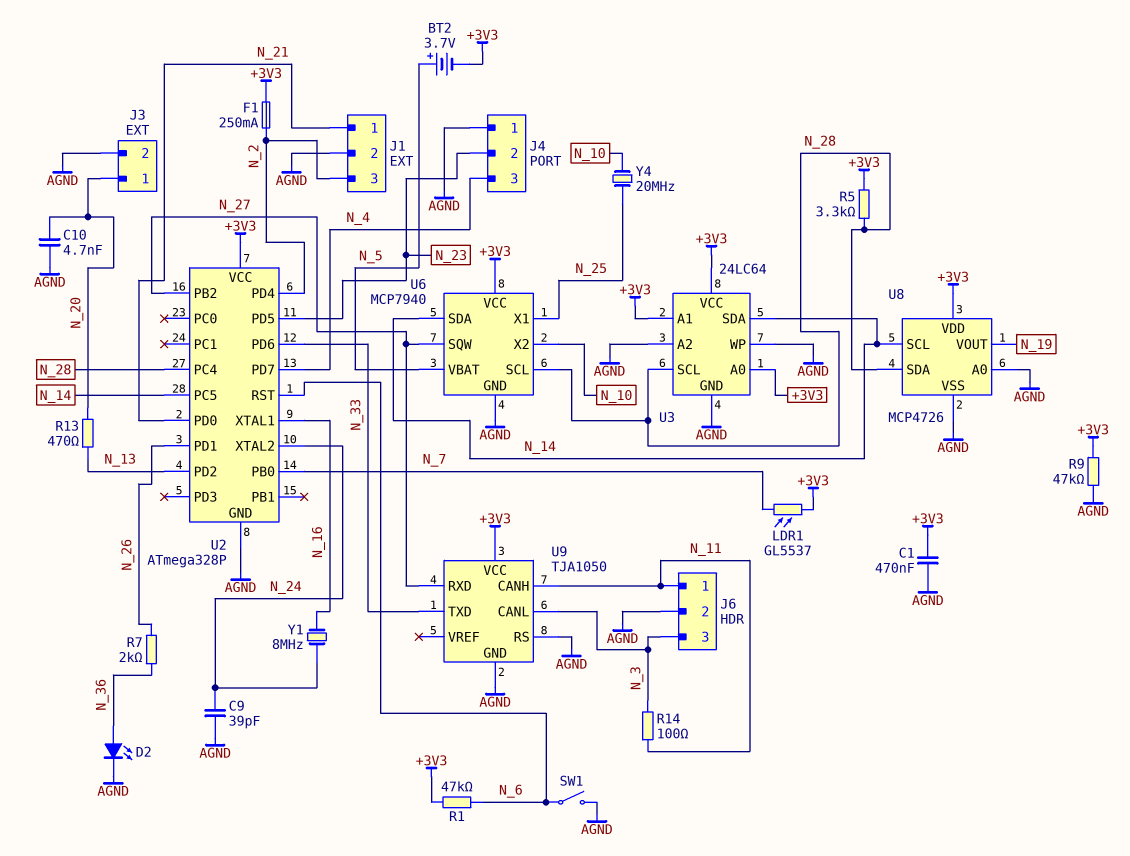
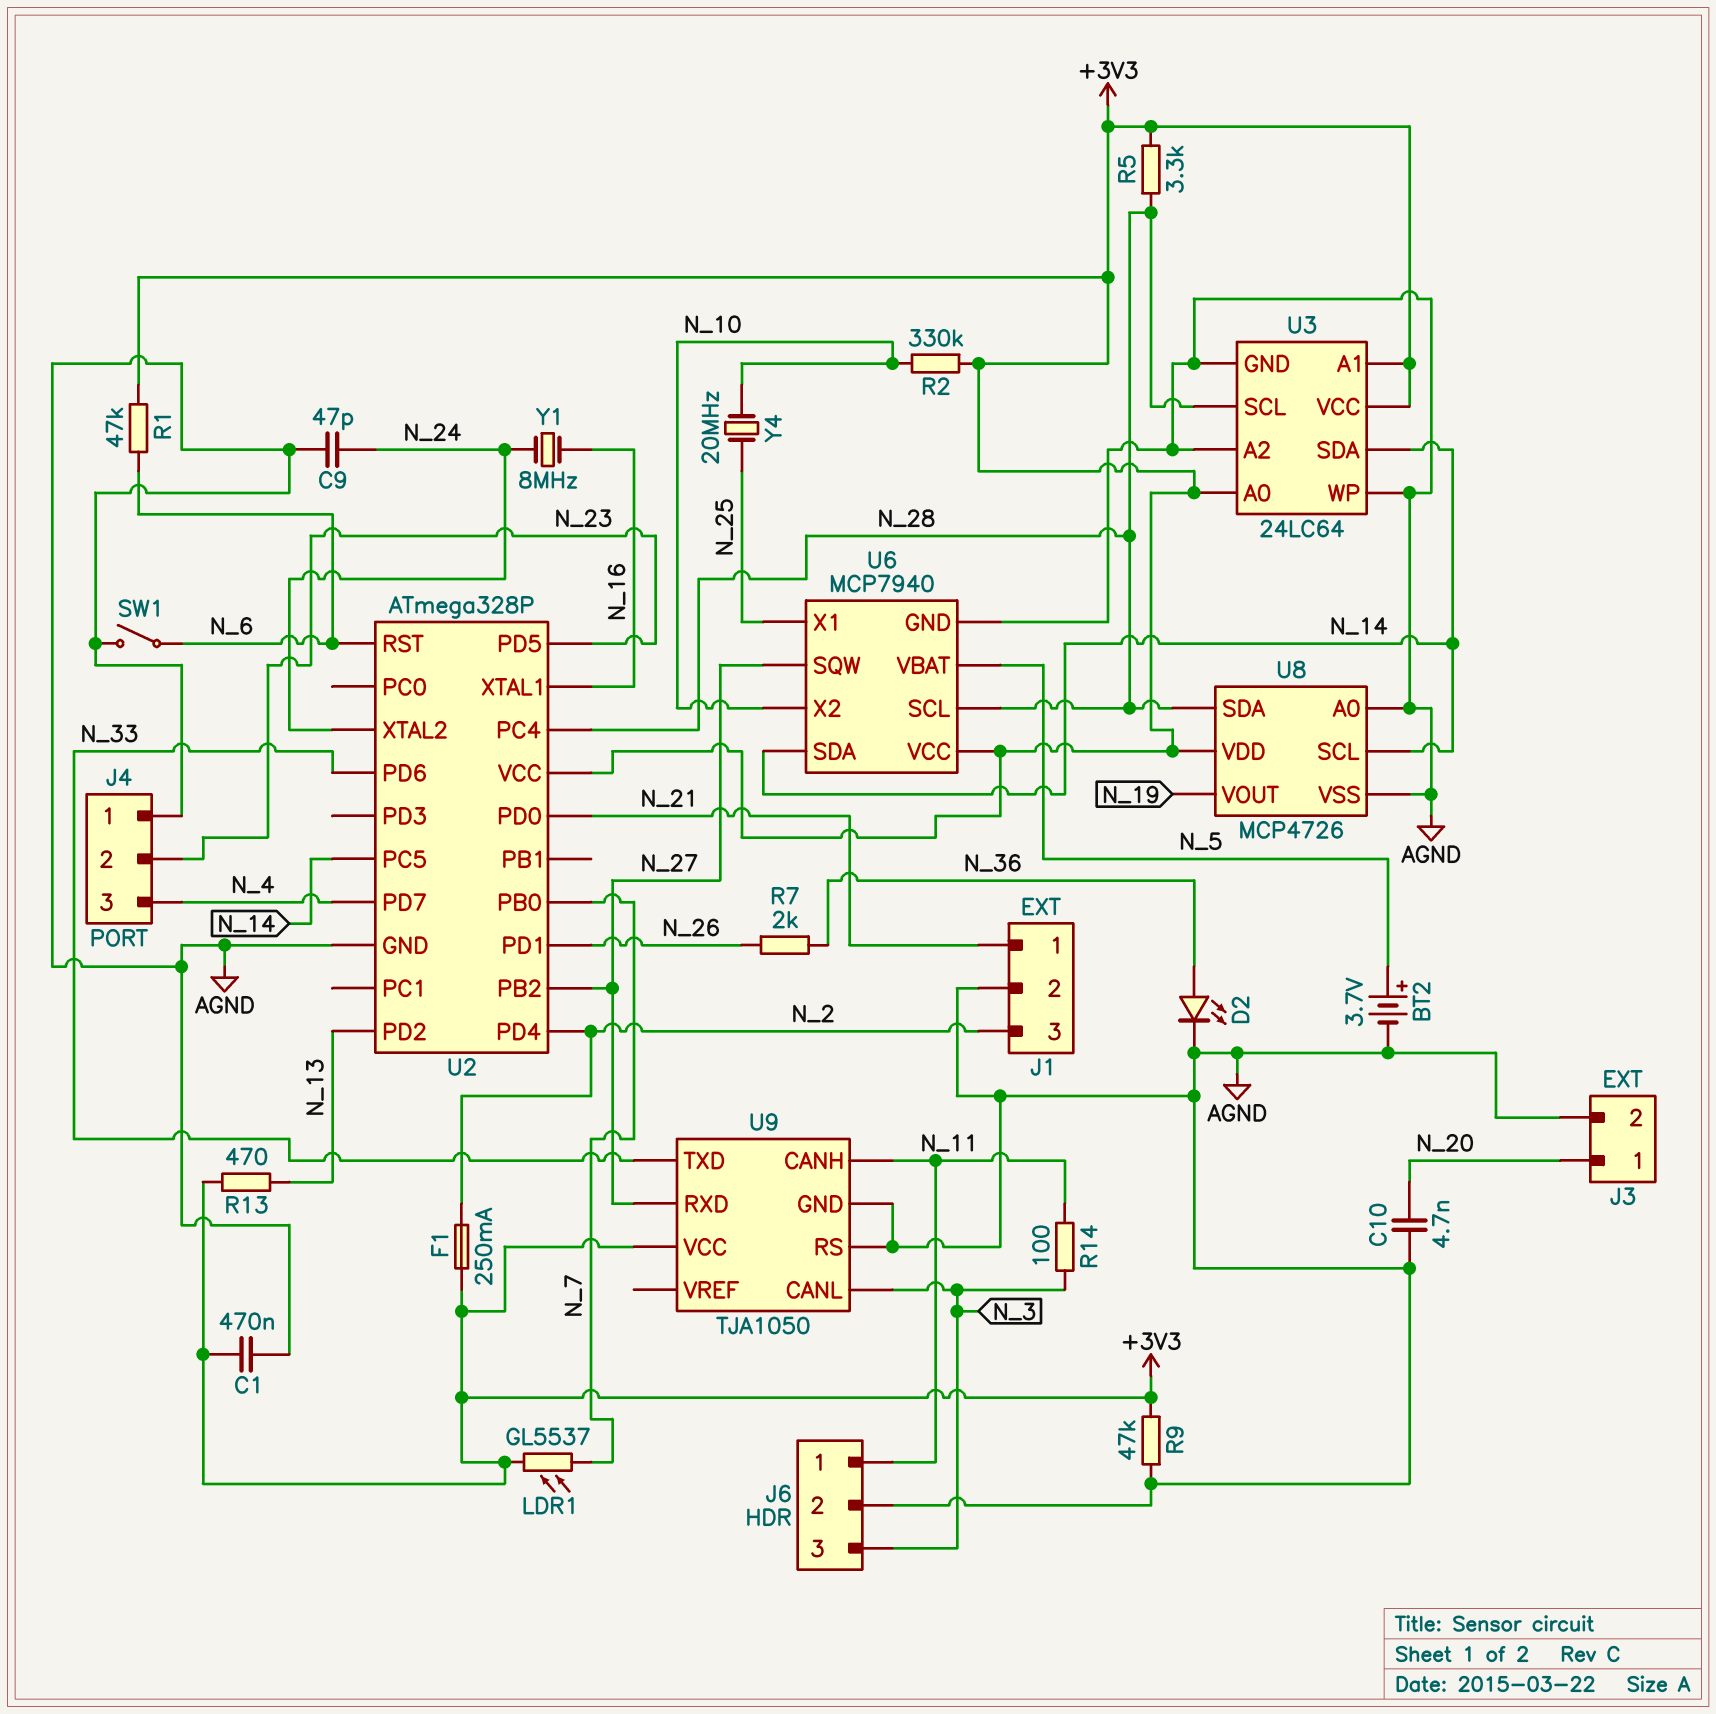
BT2: 3.7V (plus N_5, minus +3V3) -> 3.7V (plus N_5, minus AGND)
C9: 39pF (AGND, N_24) -> 47pF (AGND, N_24)
R2: none -> 330k (+3V3, N_10)
R13: 470 (N_13, N_20) -> 470 (+3V3, N_13)

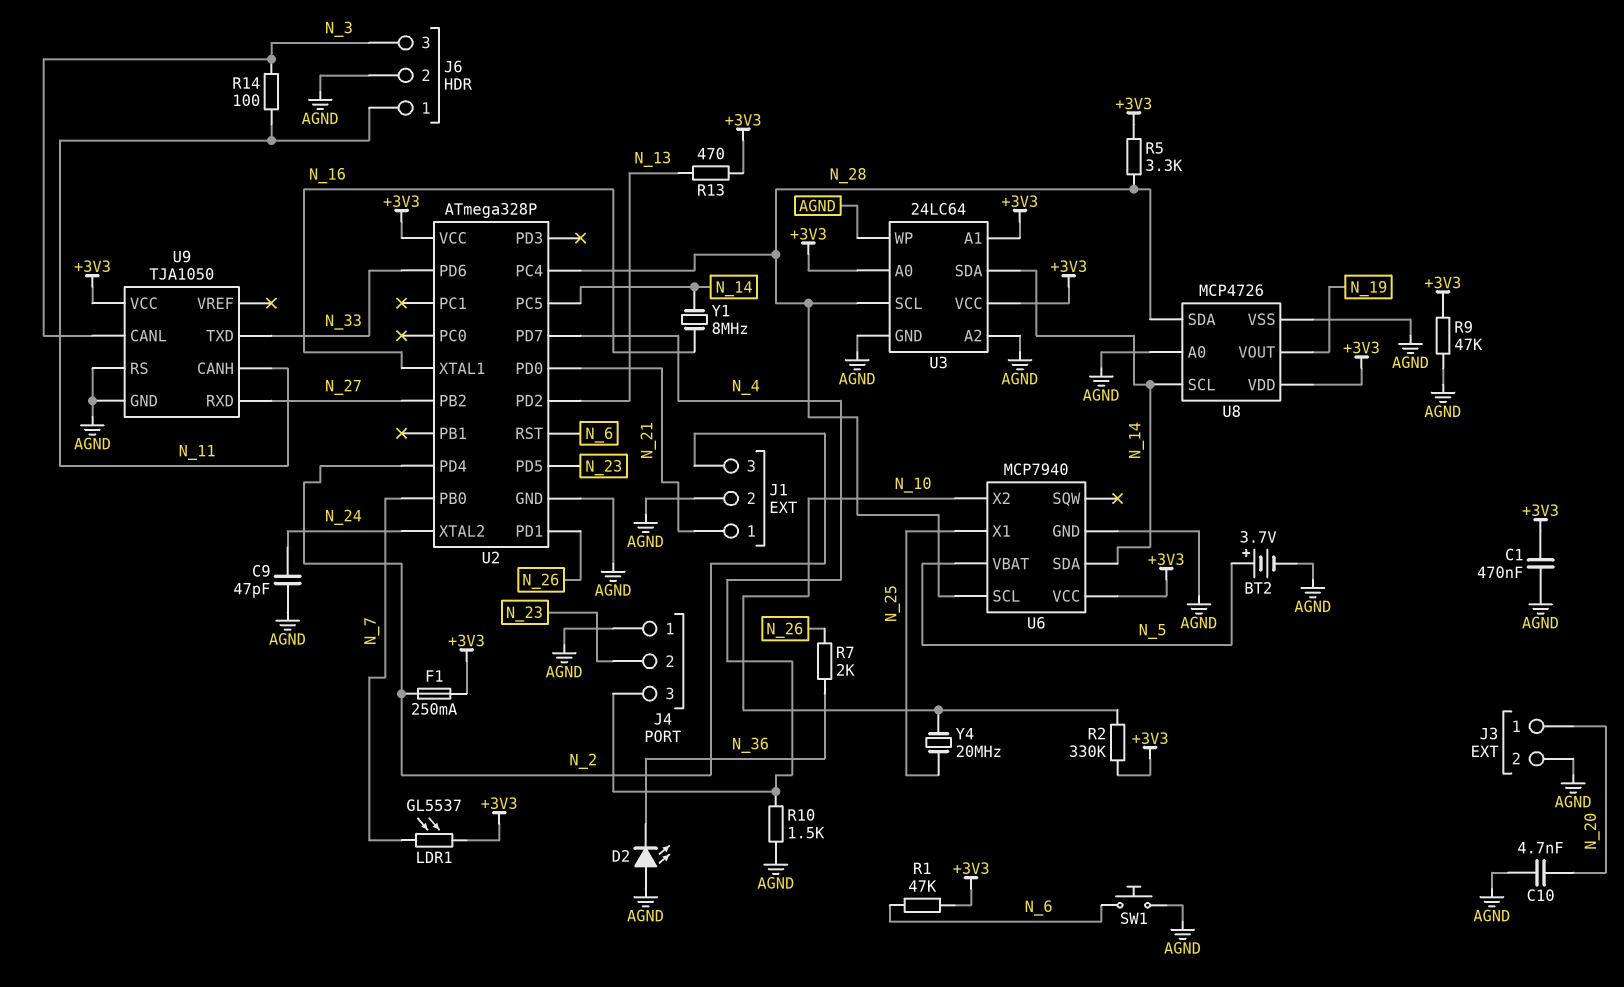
D2: LED (A N_36, K AGND) -> LED (A AGND, K N_36)
R10: none -> 1.5k (AGND, N_4)
SW1: switch (AGND, N_6) -> button (AGND, N_6)
U6 pin SQW: N_27 -> none
Y1: 8MHz (N_16, N_24) -> 8MHz (N_14, N_16)

